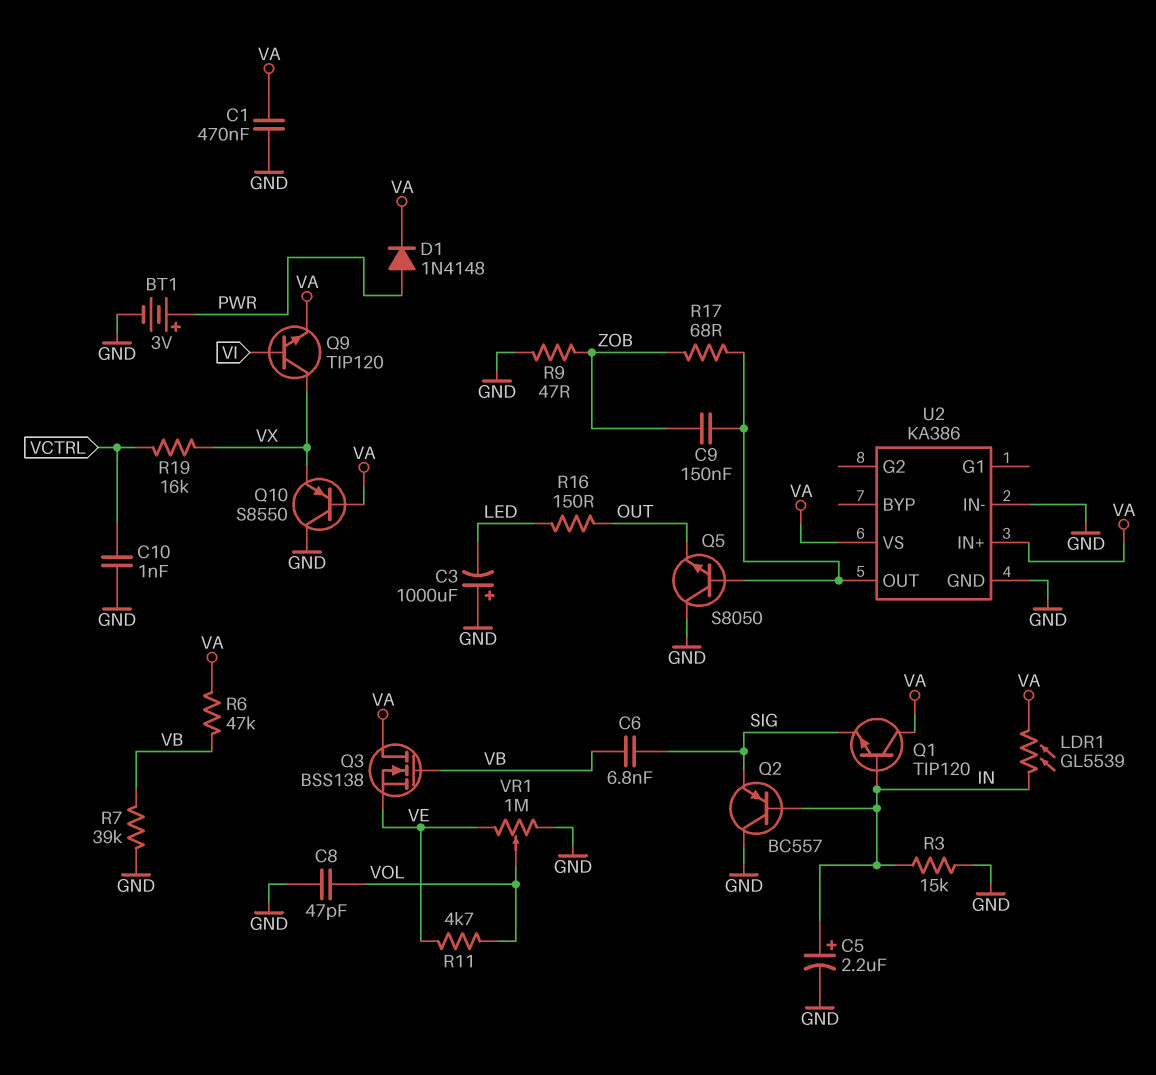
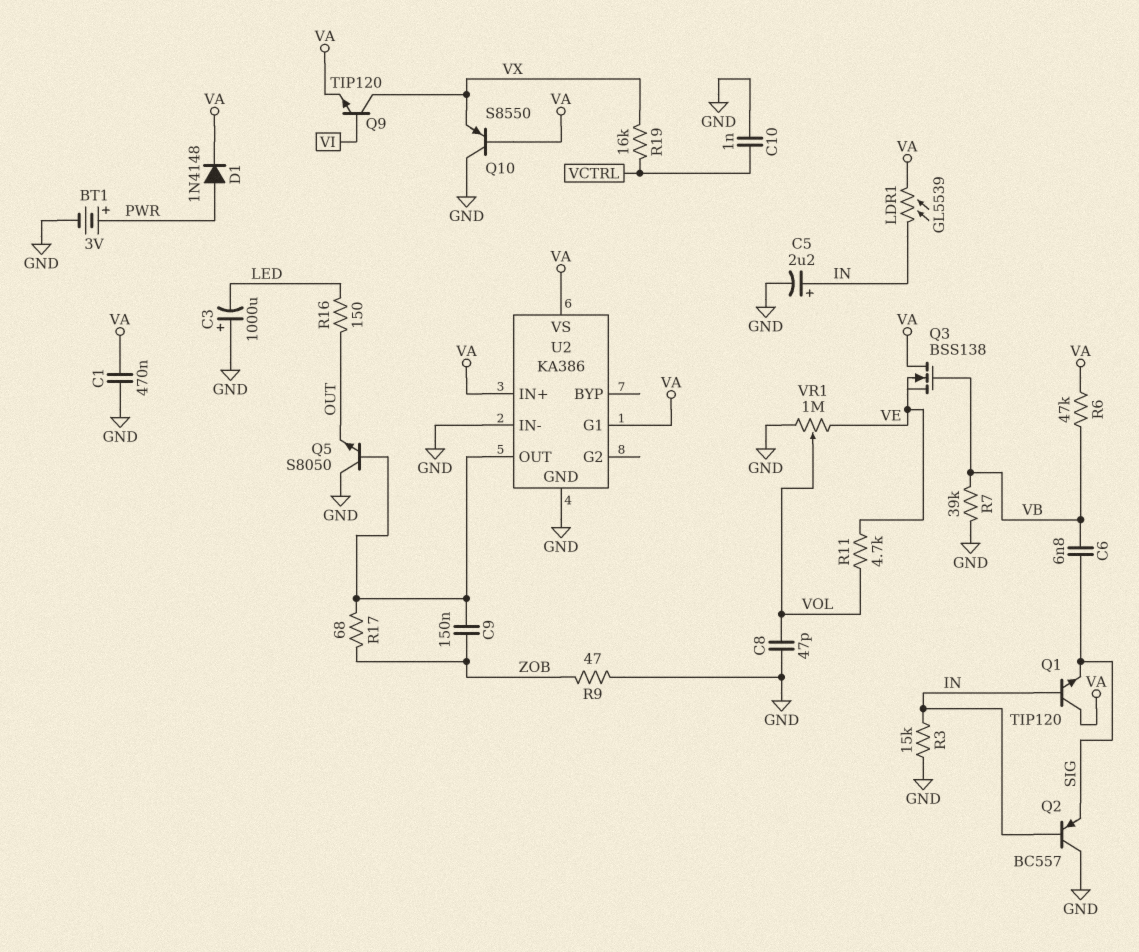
U2 pin G1: none -> VA

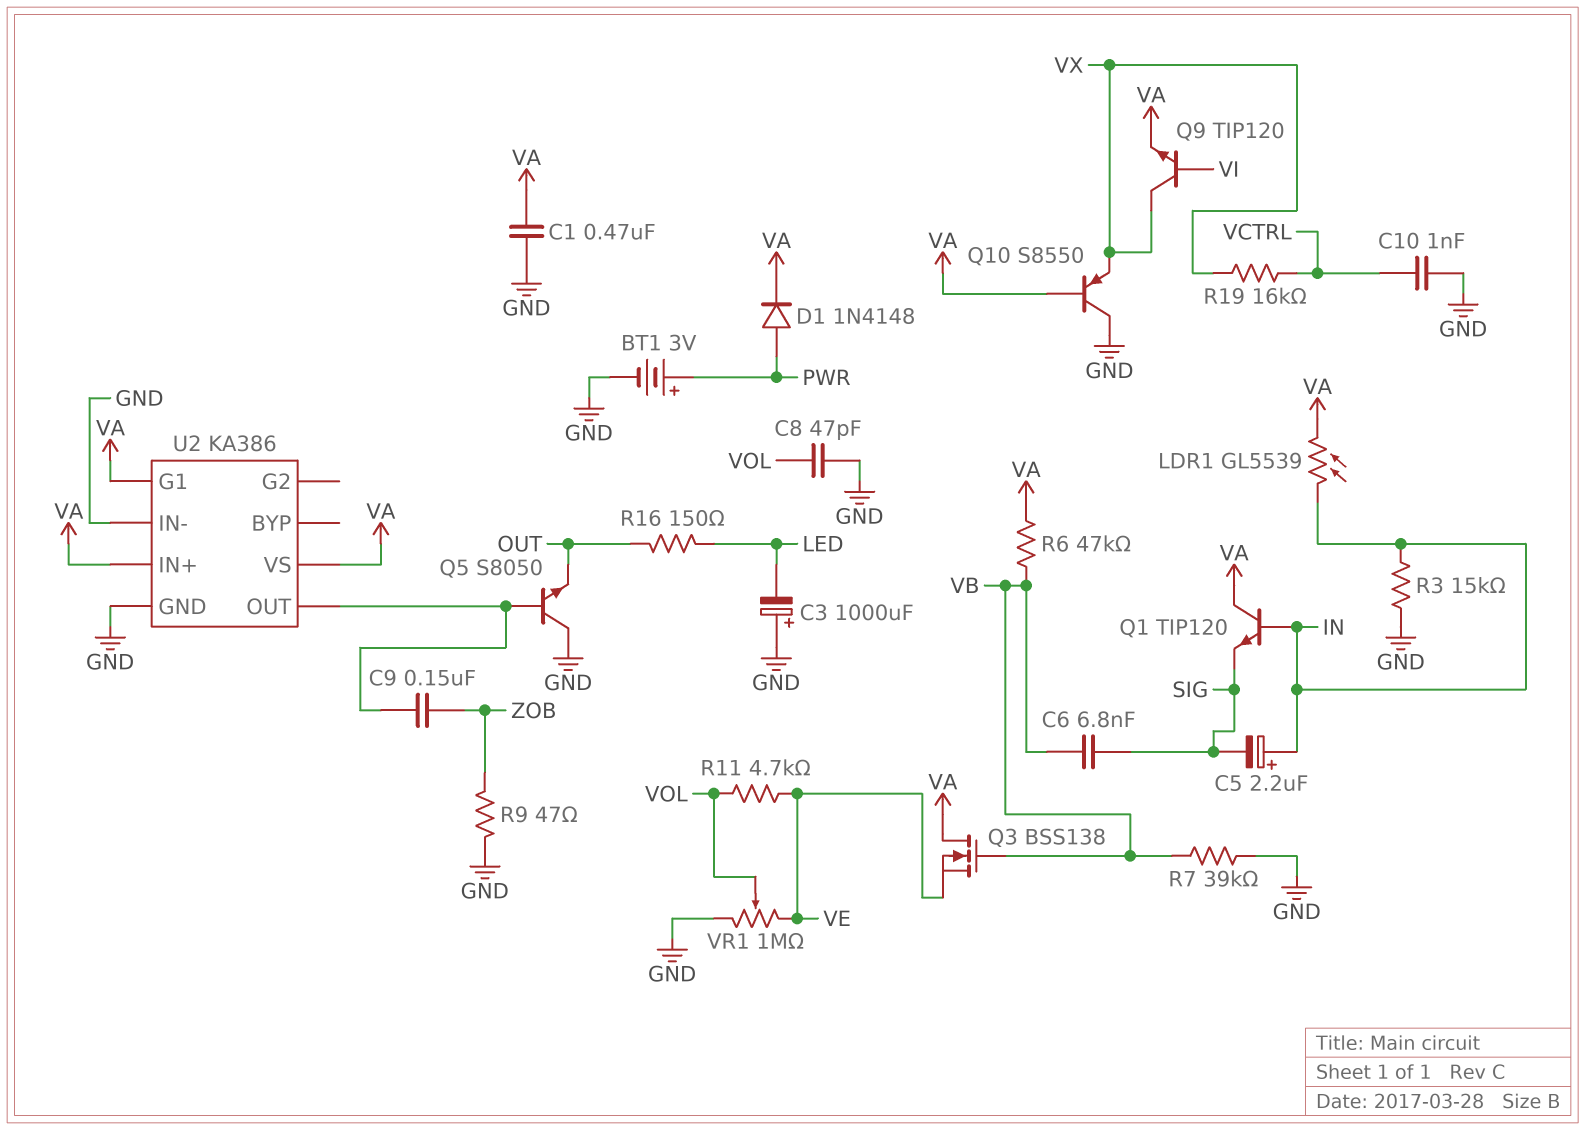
C5: 2.2uF (plus IN, minus GND) -> 2.2uF (plus IN, minus SIG)
Q2: PNP BC557 (B IN, C GND, E SIG) -> none
R17: 68 (U2/OUT, ZOB) -> none

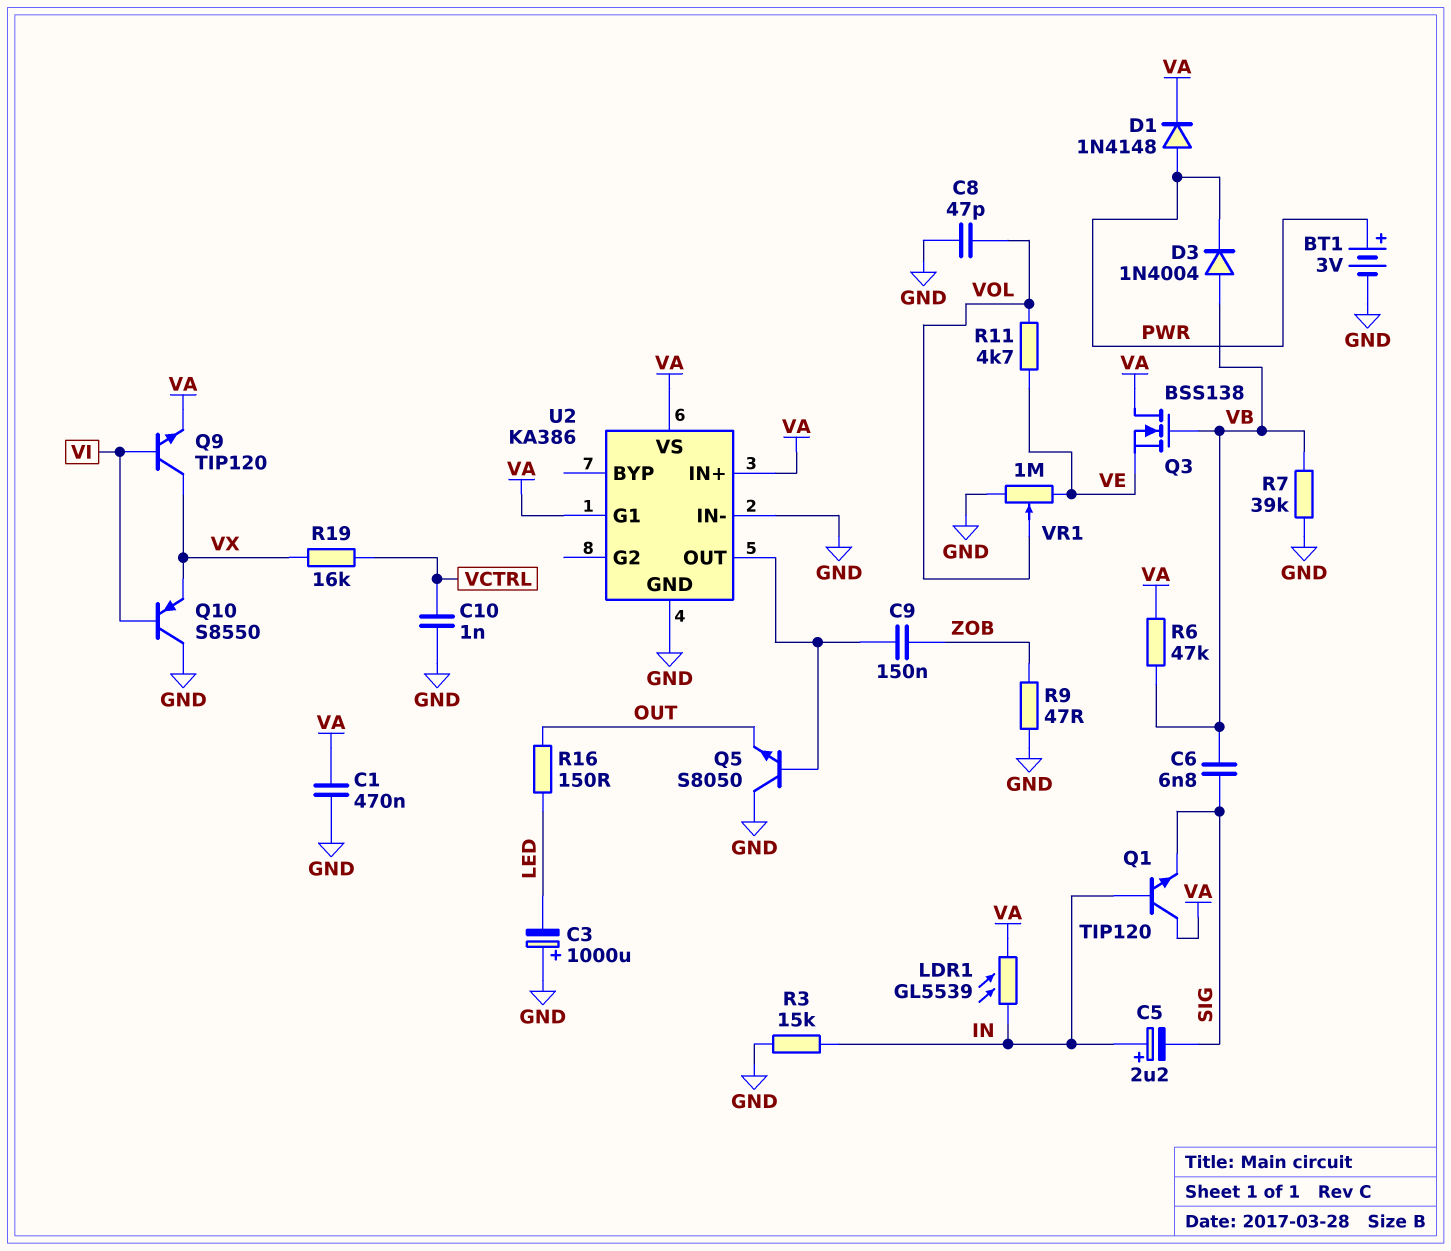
D3: none -> diode 1N4004 (A VB, K PWR)
Q10: PNP S8550 (B VA, C GND, E VX) -> PNP S8550 (B VI, C GND, E VX)

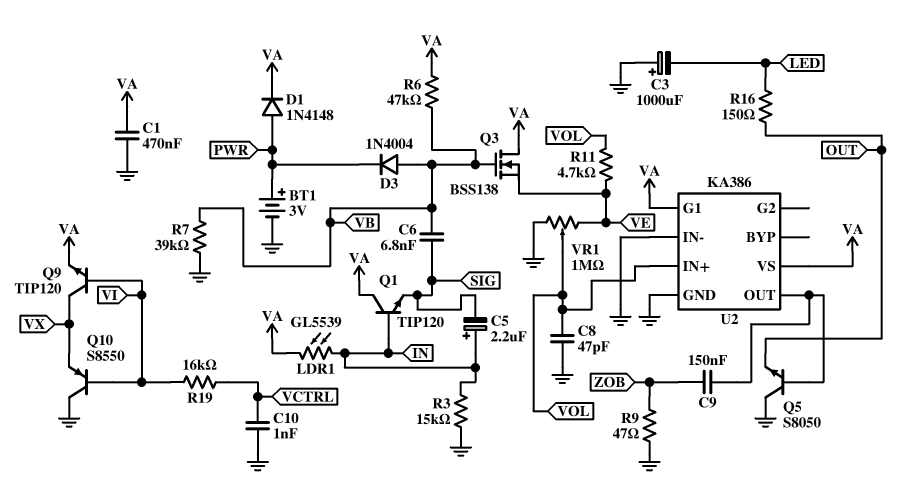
R19: 16k (VCTRL, VX) -> 16k (VCTRL, VI)
U2 pin IN+: VA -> VOL

